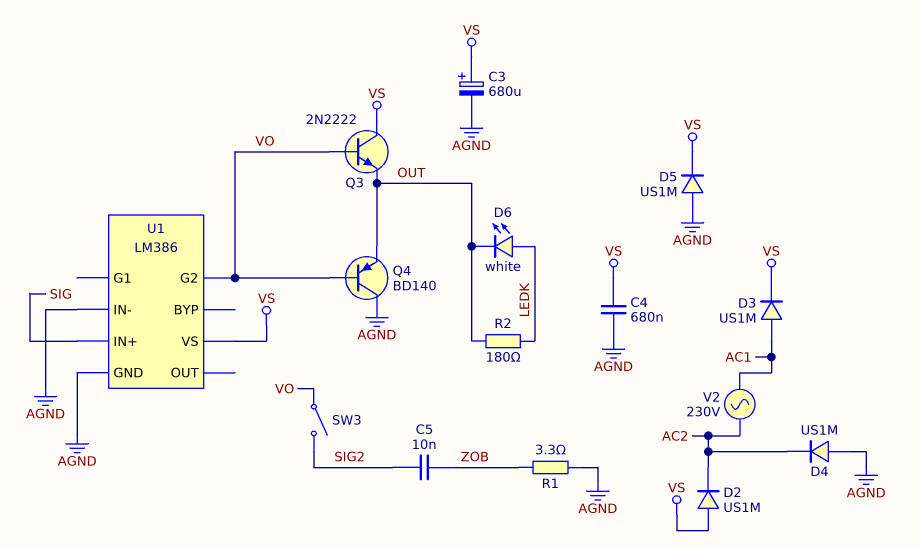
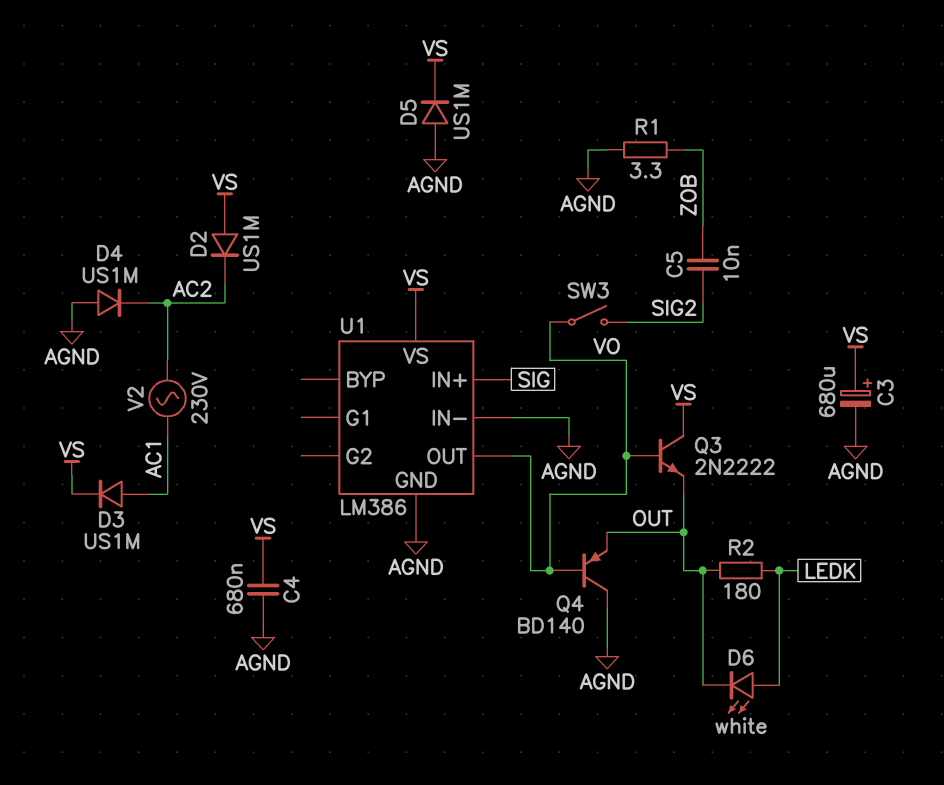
U1 pin G2: VO -> none
U1 pin OUT: none -> VO

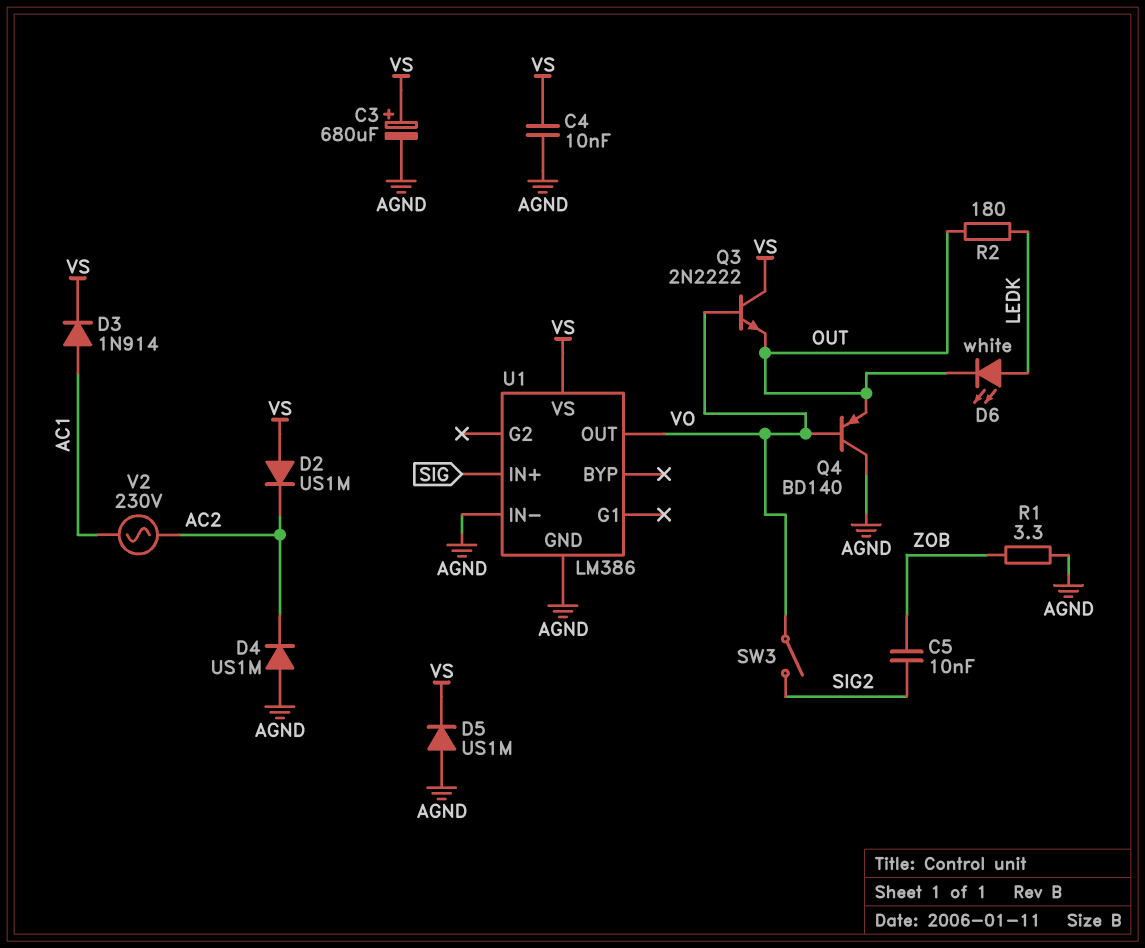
C4: 680nF (AGND, VS) -> 10nF (AGND, VS)
D3: diode US1M (A AC1, K VS) -> diode 1N914 (A AC1, K VS)

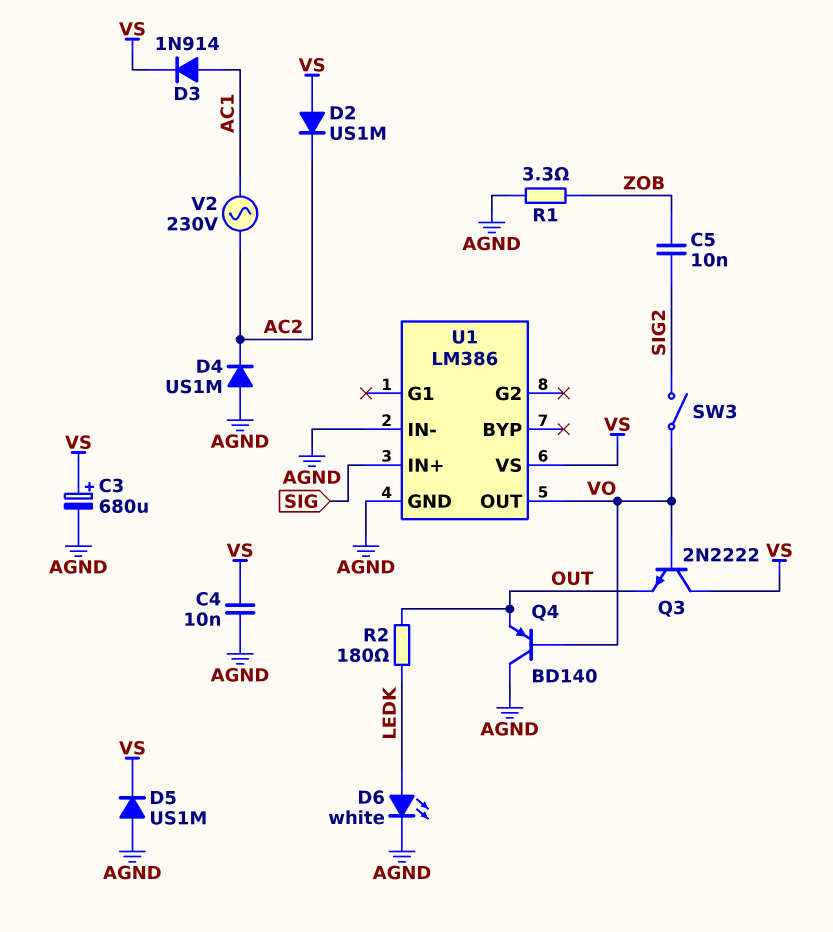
D6: LED white (A LEDK, K OUT) -> LED white (A LEDK, K AGND)

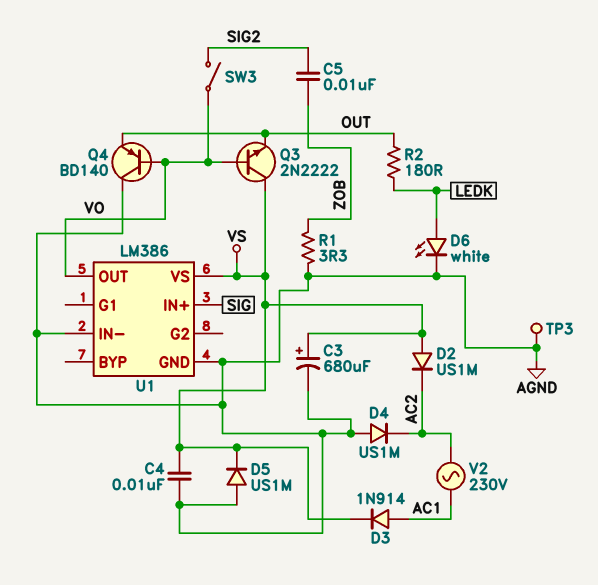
TP3: none -> test point (AGND)

